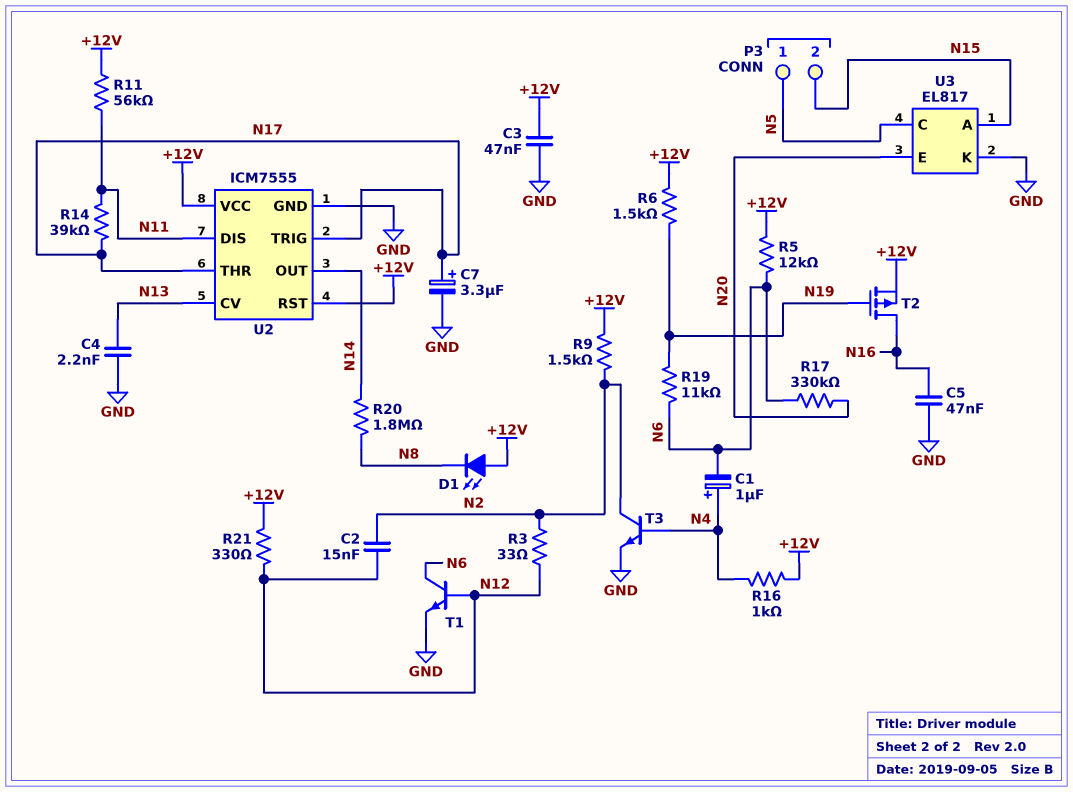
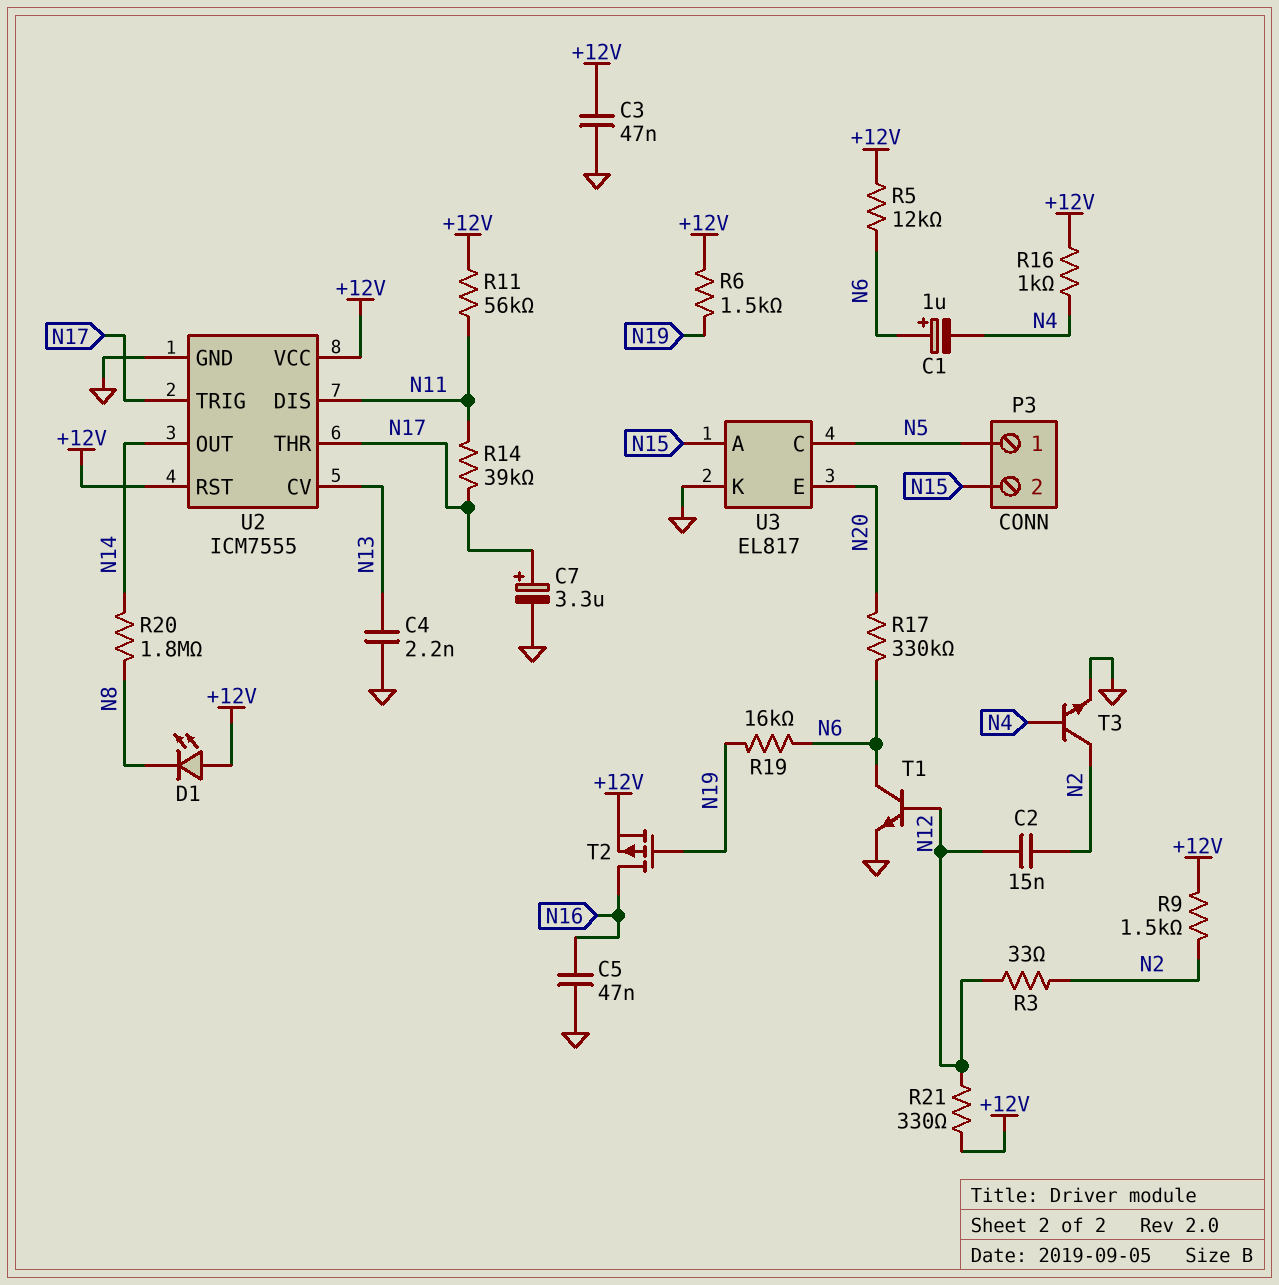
C1: 1uF (plus N4, minus N6) -> 1uF (plus N6, minus N4)
R19: 11k (N6, N19) -> 16k (N6, N19)

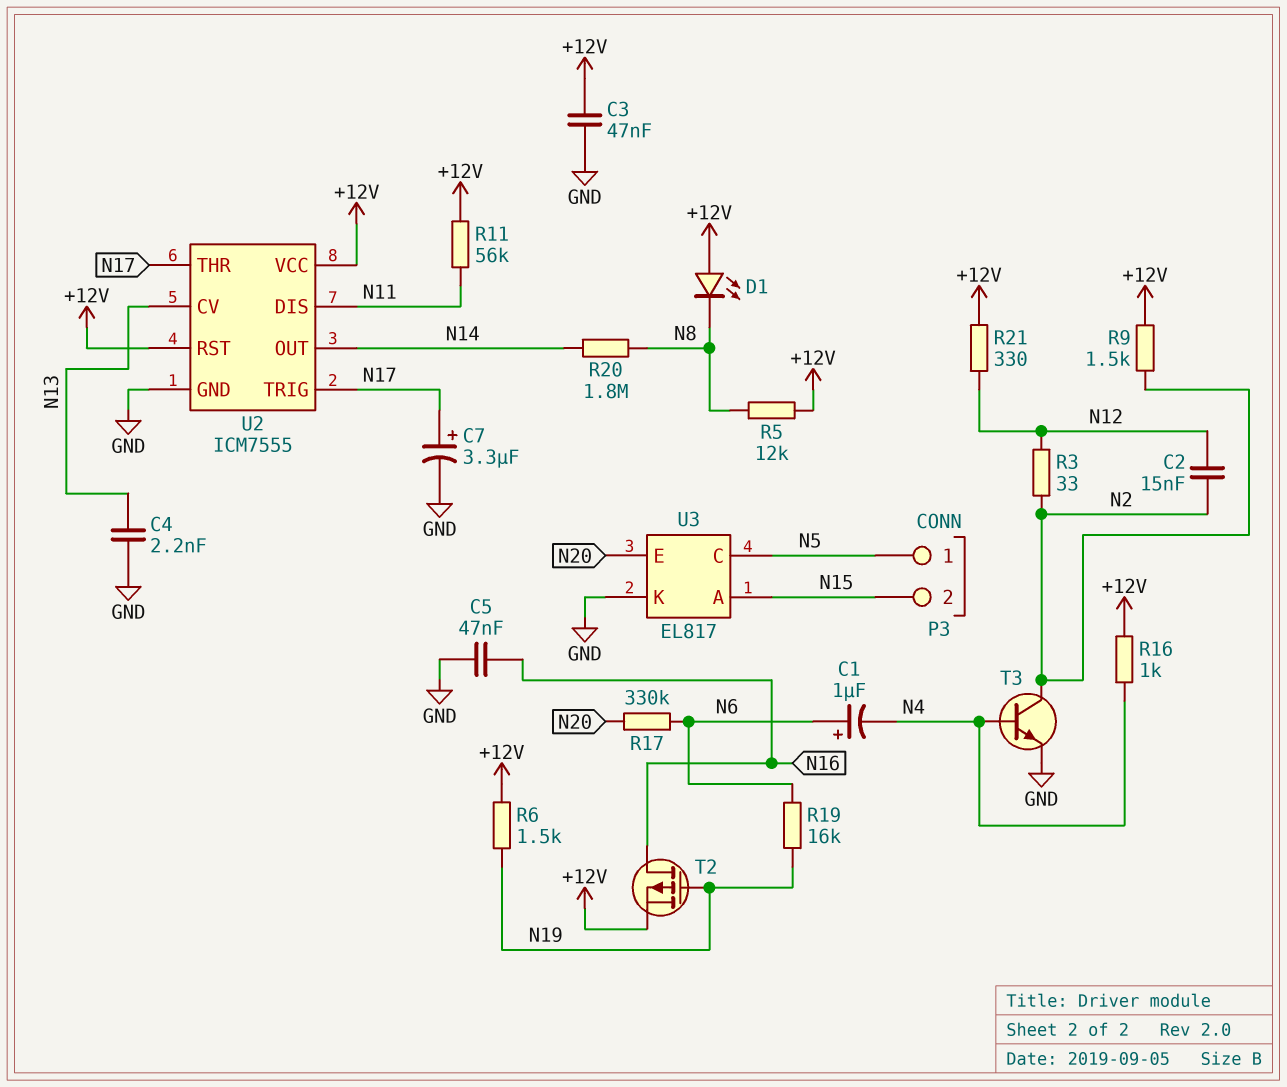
R5: 12k (+12V, N6) -> 12k (+12V, N8)
R14: 39k (N11, N17) -> none
T1: NPN (B N12, C N6, E GND) -> none

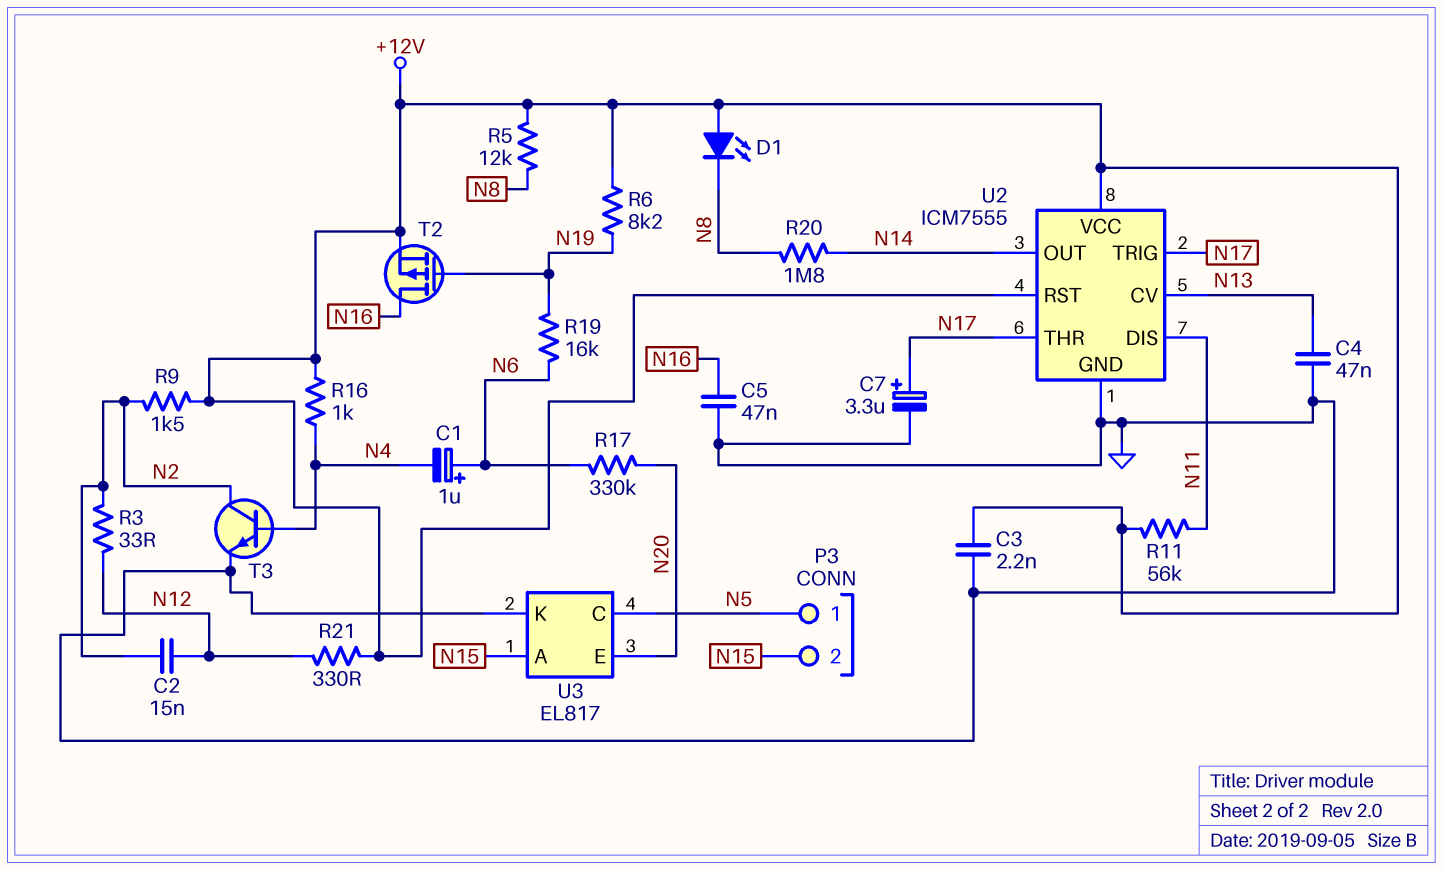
C3: 47nF (+12V, GND) -> 2.2nF (+12V, GND)
C4: 2.2nF (GND, N13) -> 47nF (GND, N13)
R6: 1.5k (+12V, N19) -> 8.2k (+12V, N19)

